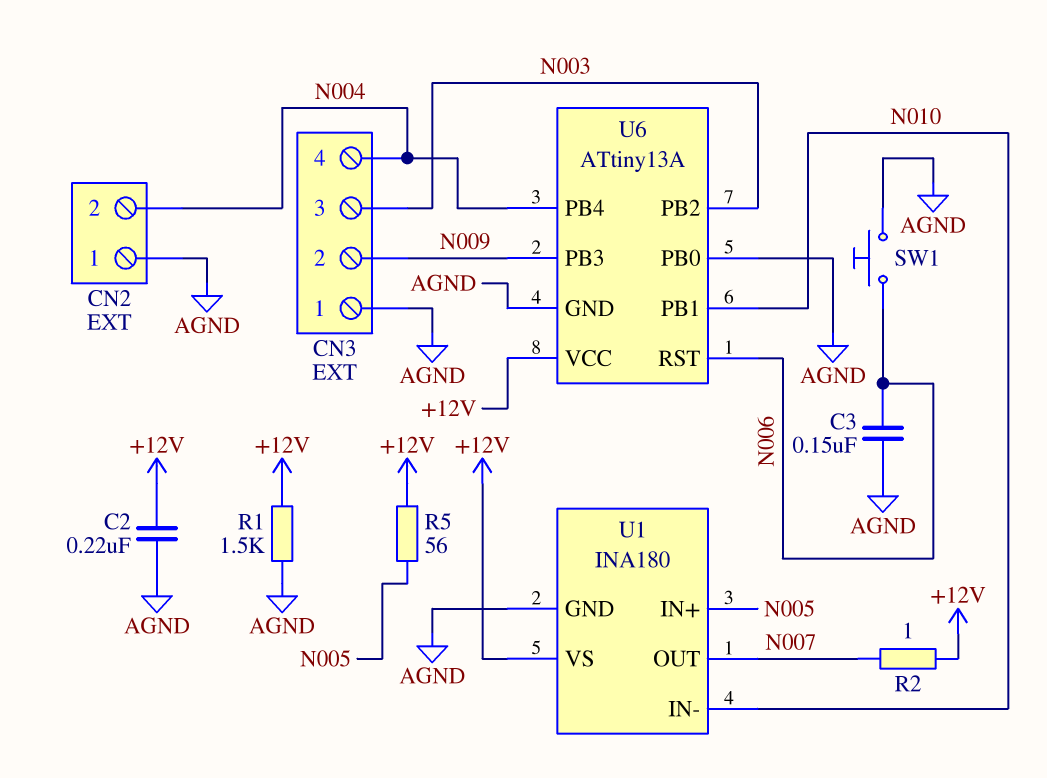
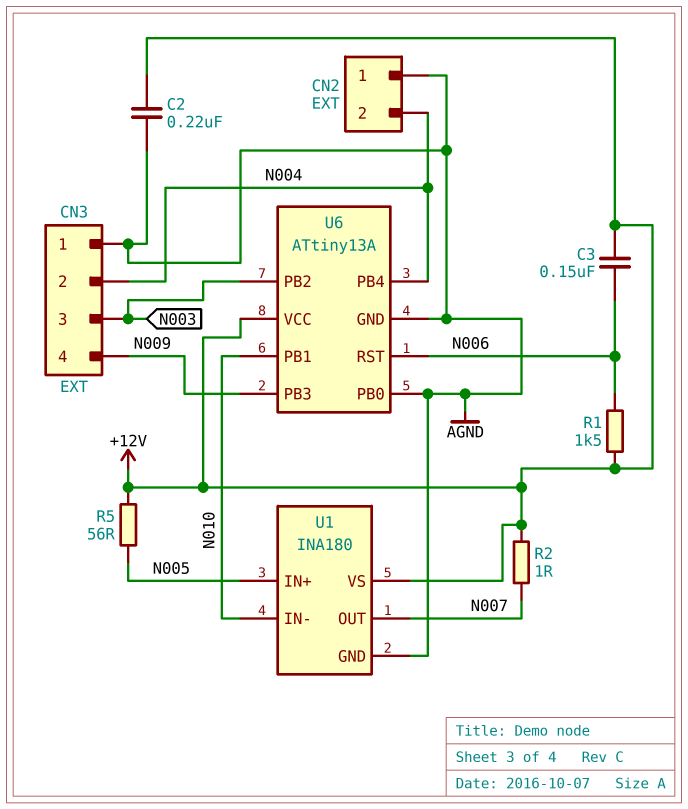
C3: 150nF (AGND, N006) -> 150nF (+12V, N006)
CN3 pin 2: N009 -> N004
CN3 pin 4: N004 -> N009
R1: 1.5k (+12V, AGND) -> 1.5k (+12V, N006)
SW1: button (AGND, N006) -> none

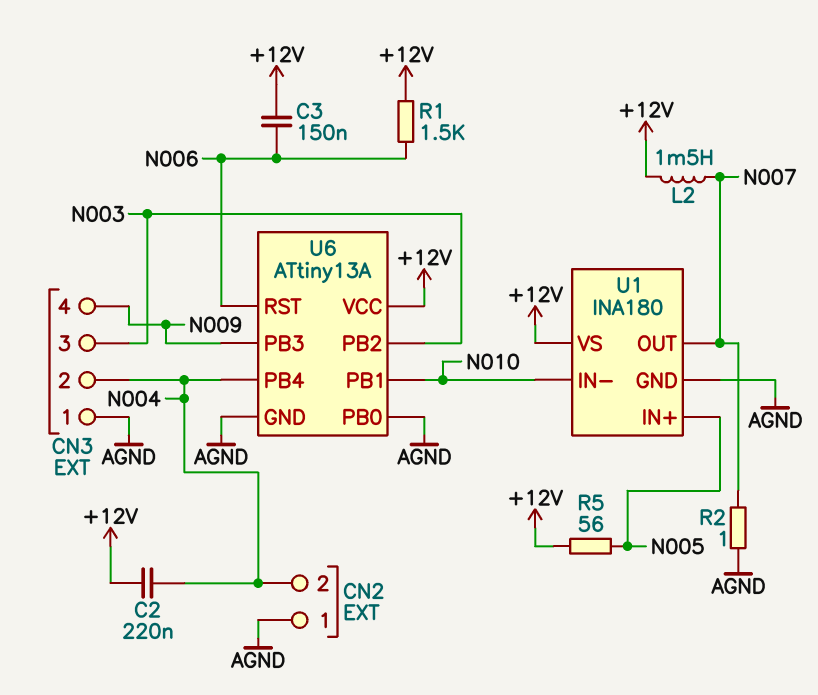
C2: 220nF (+12V, AGND) -> 220nF (+12V, N004)
L2: none -> 1.5mH (+12V, N007)
R2: 1 (+12V, N007) -> 1 (AGND, N007)

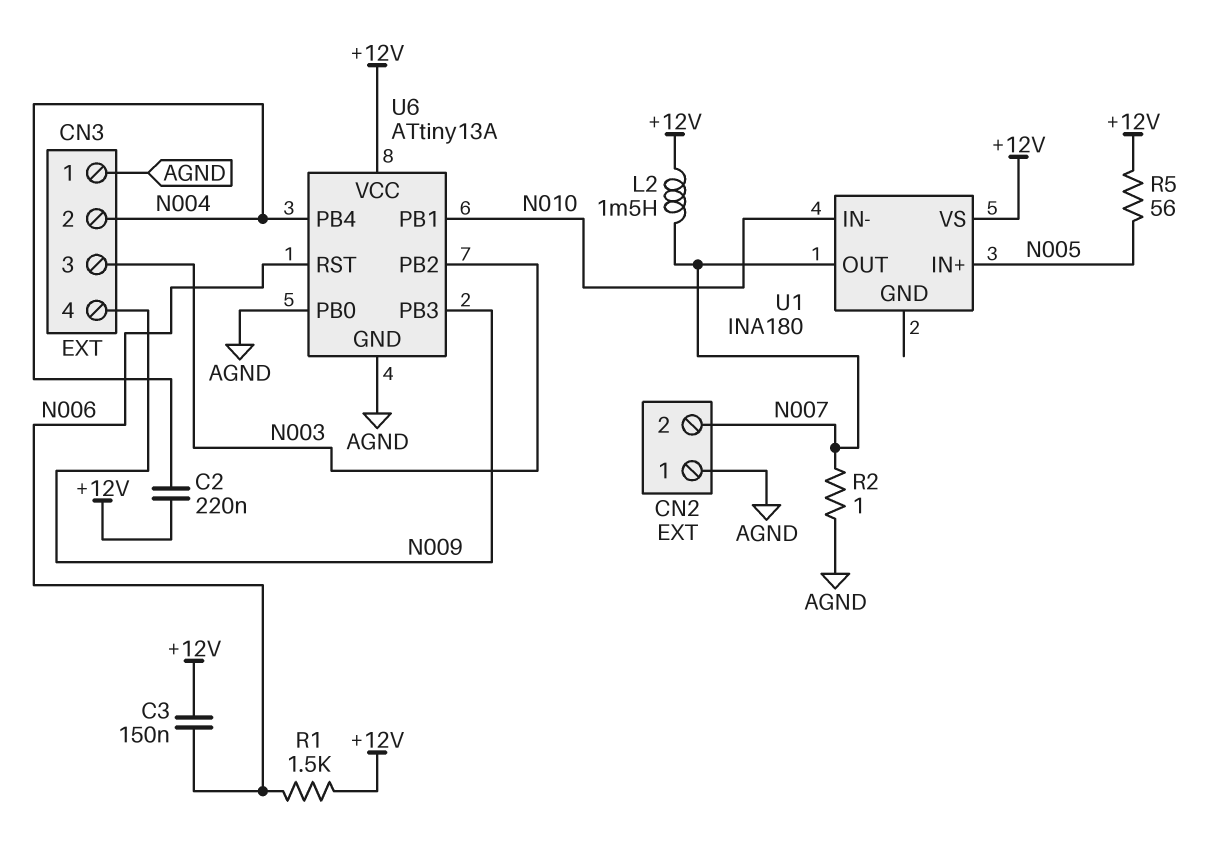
CN2 pin 2: N004 -> N007
U1 pin GND: AGND -> none

